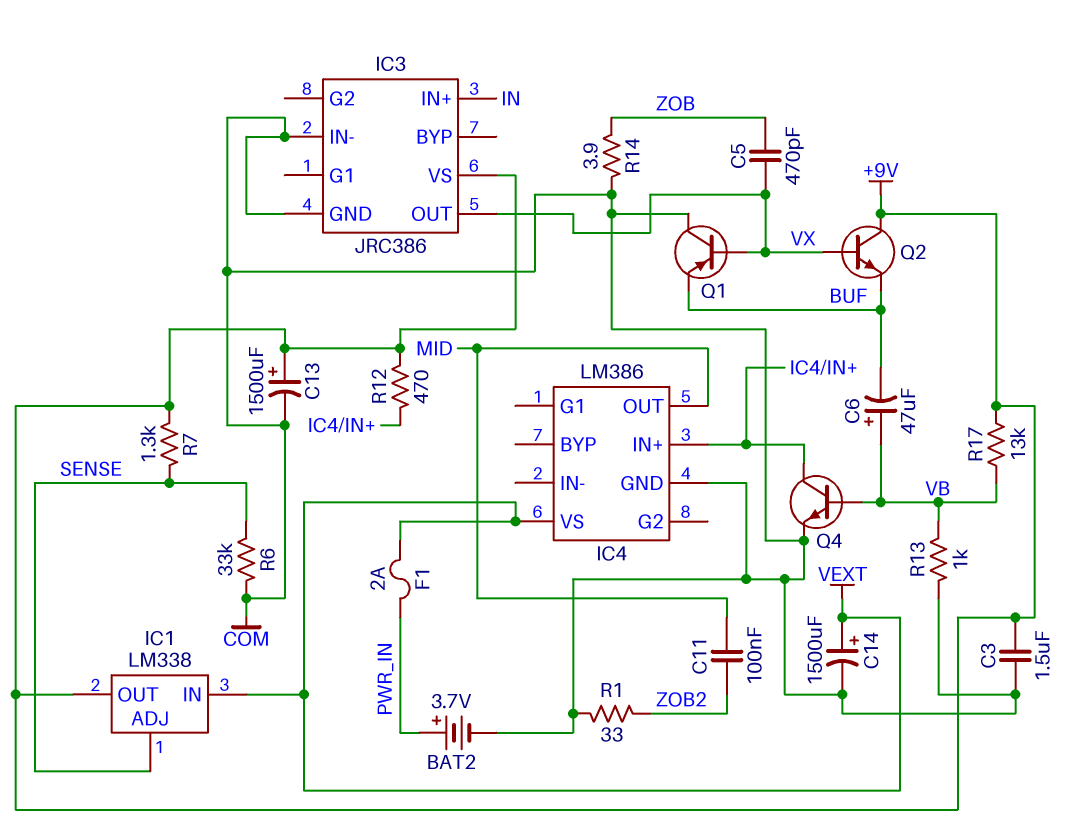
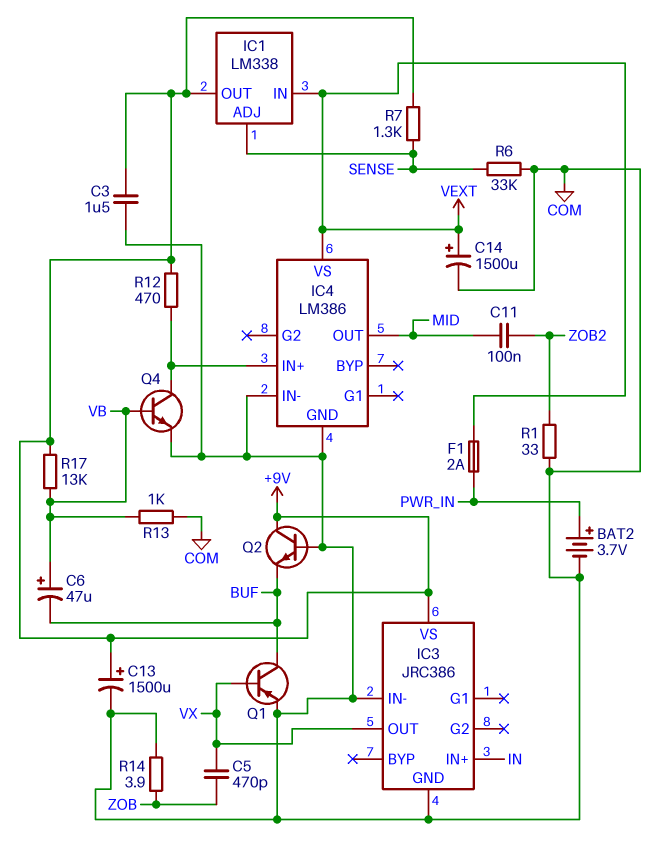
IC4 pin IN-: none -> COM
Q1: PNP (B VX, C COM, E BUF) -> PNP (B VX, C BUF, E COM)
Q2: NPN (B VX, C +9V, E BUF) -> NPN (B COM, C +9V, E BUF)

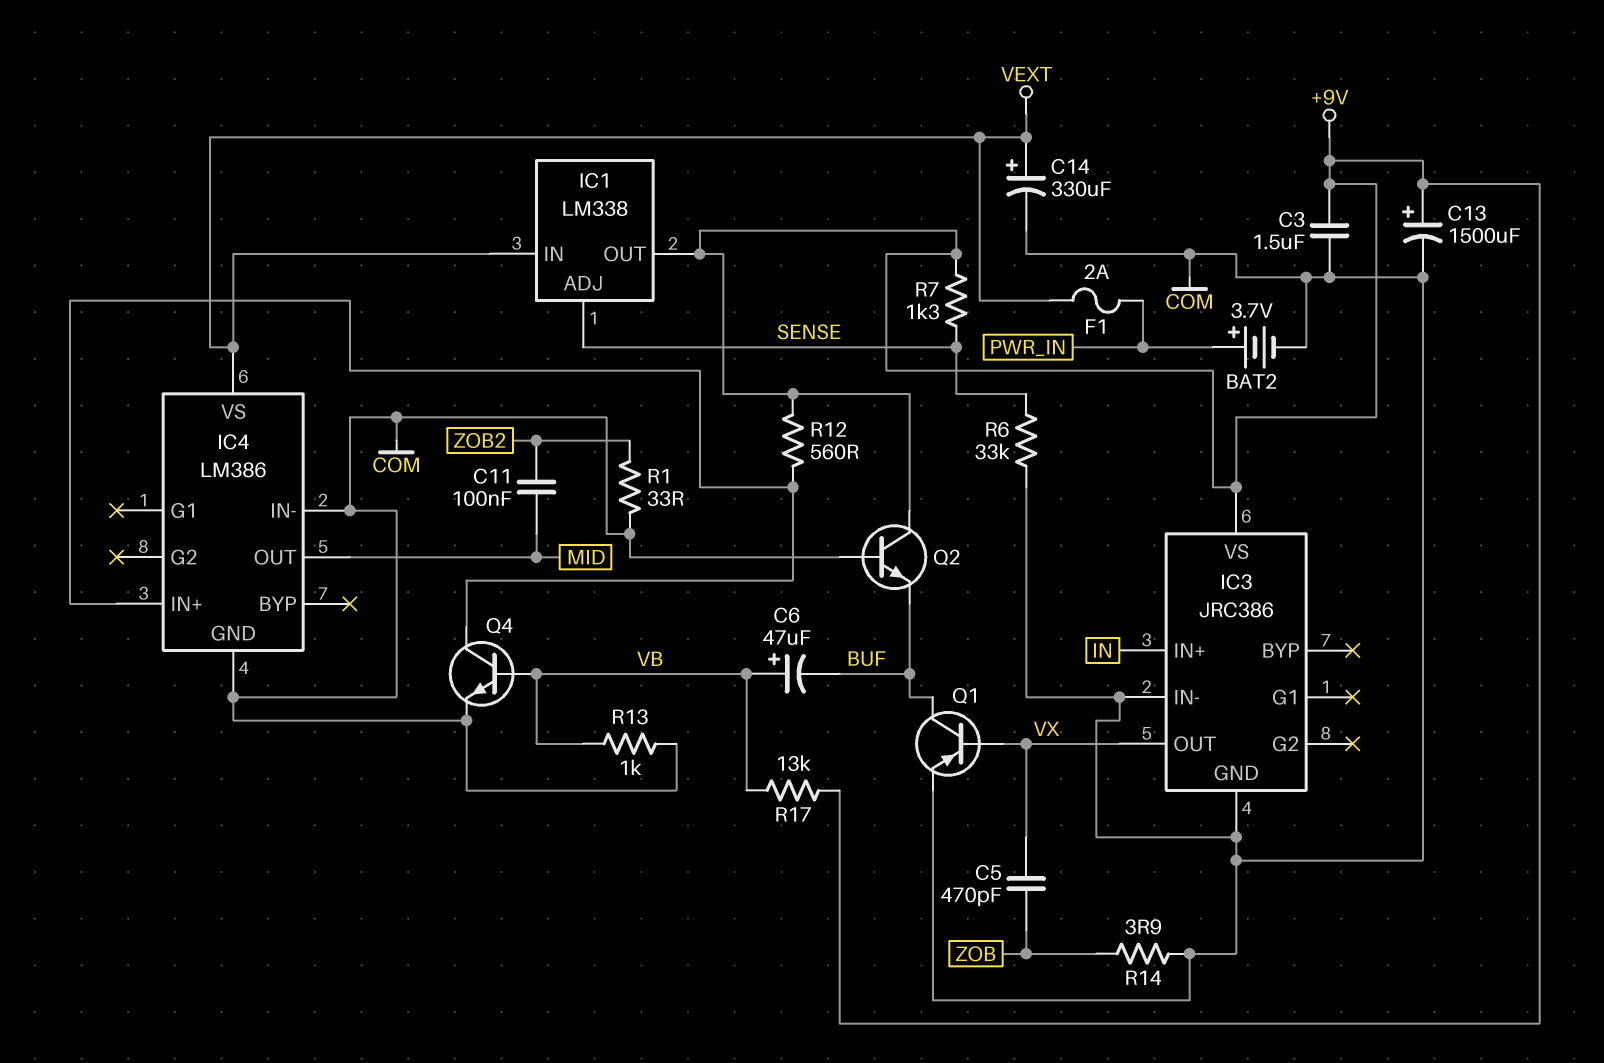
C14: 1500uF (plus VEXT, minus COM) -> 330uF (plus VEXT, minus COM)
R12: 470 (+9V, IC4/IN+) -> 560 (+9V, IC4/IN+)

